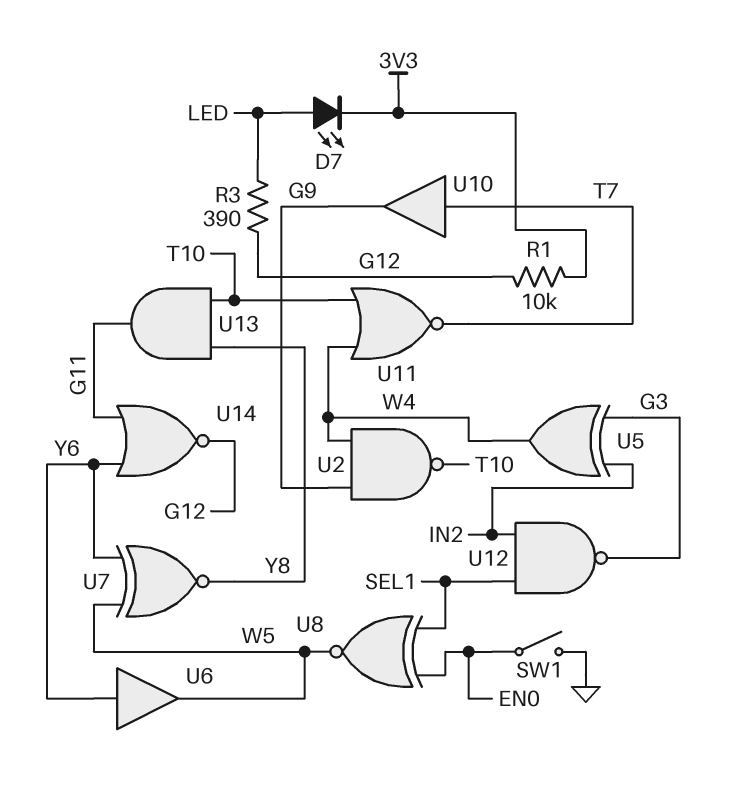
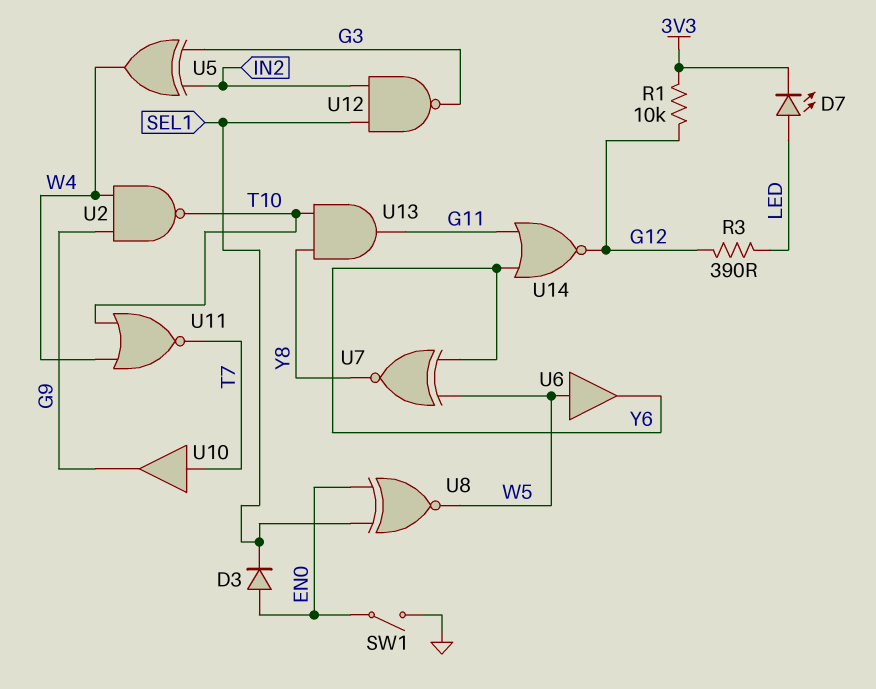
D3: none -> diode (A EN0, K SEL1)
U6: buffer (in Y6, out W5) -> buffer (in W5, out Y6)

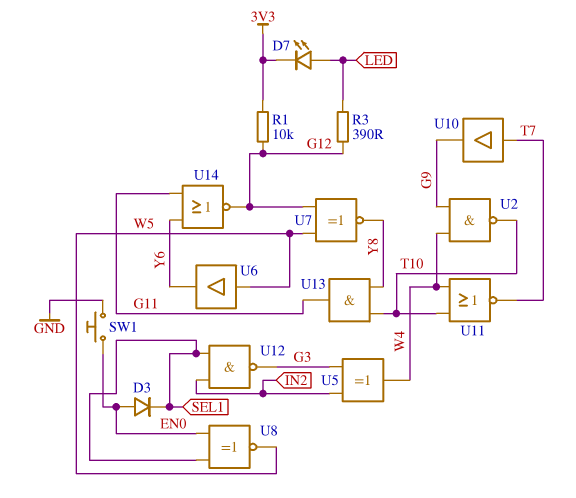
SW1: switch (EN0, GND) -> button (EN0, GND)
U7: XNOR (in W5, in Y6, out Y8) -> XNOR (in G12, in W5, out Y8)

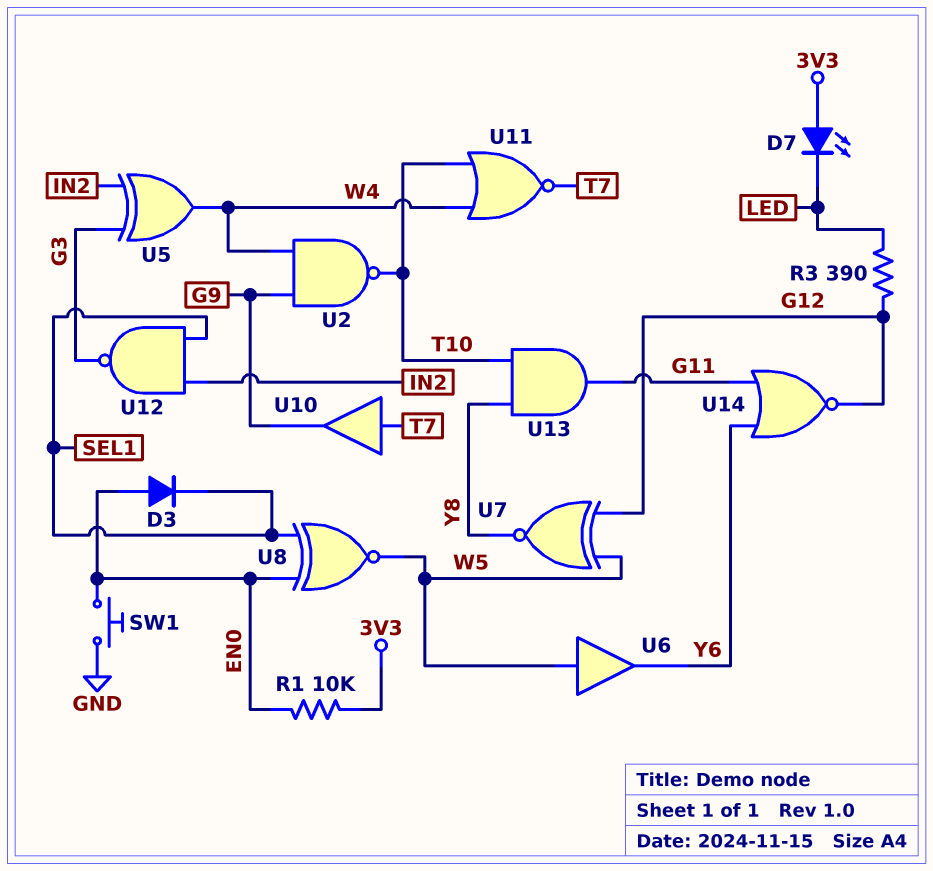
D7: LED (A LED, K 3V3) -> LED (A 3V3, K LED)
R1: 10k (3V3, G12) -> 10k (3V3, EN0)

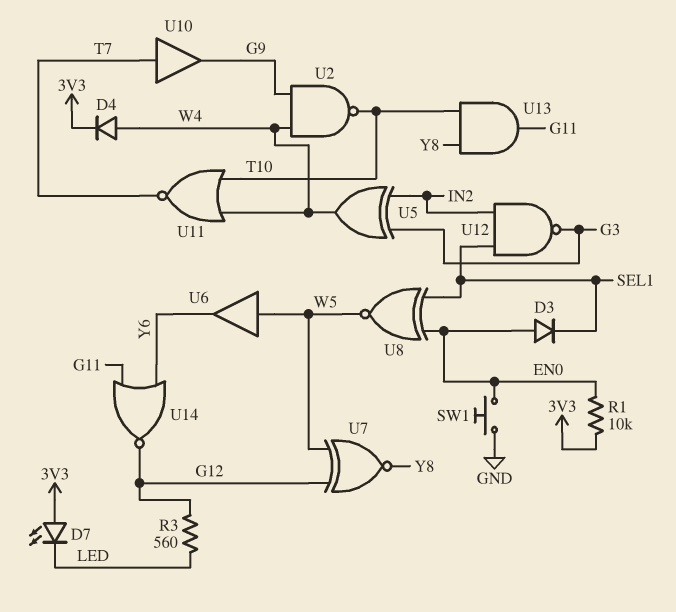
D4: none -> diode (A W4, K 3V3)
R3: 390 (G12, LED) -> 560 (G12, LED)

